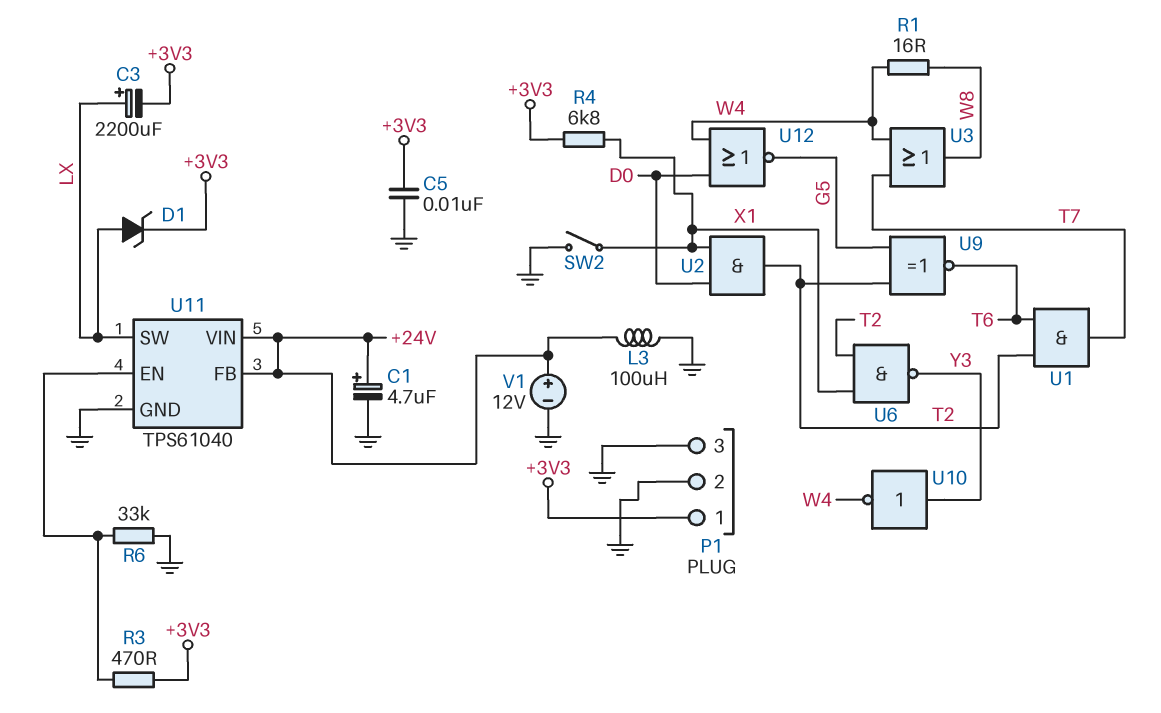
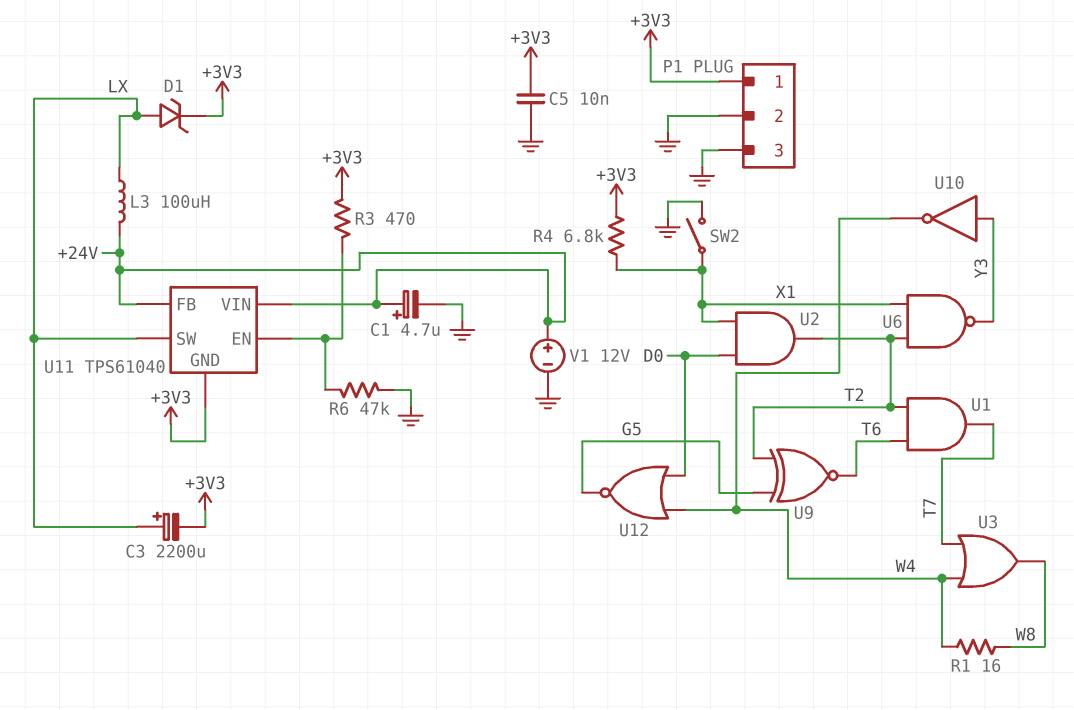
L3: 100uH (+24V, GND) -> 100uH (+24V, LX)
R6: 33k (GND, U11/EN) -> 47k (GND, U11/EN)
U11 pin GND: GND -> +3V3

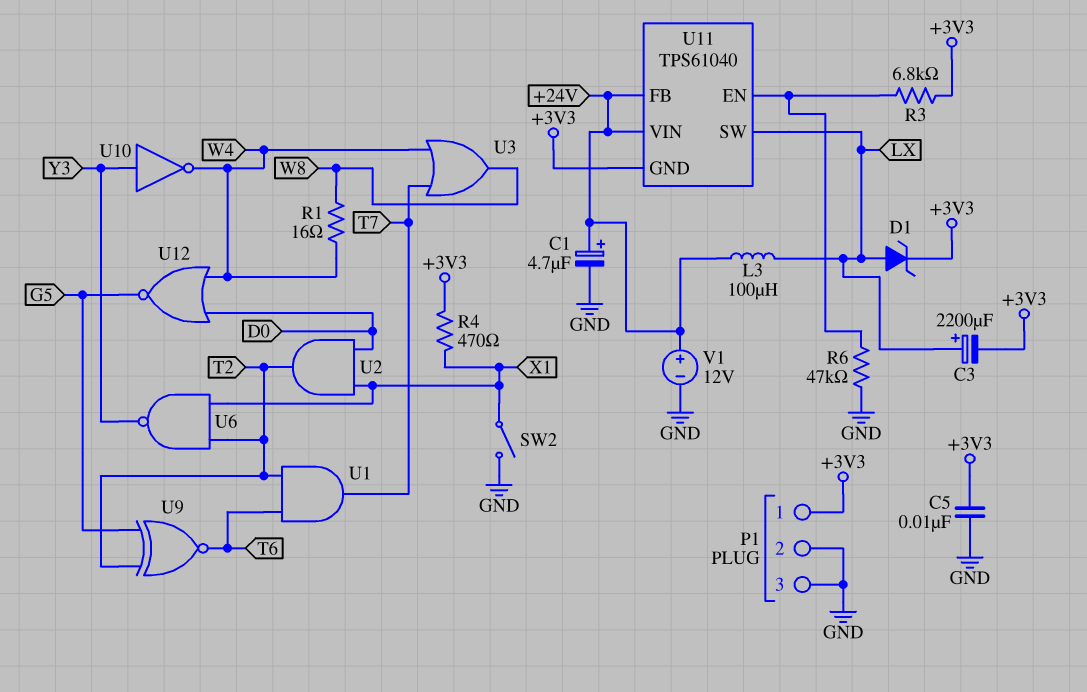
R3: 470 (+3V3, U11/EN) -> 6.8k (+3V3, U11/EN)
R4: 6.8k (+3V3, X1) -> 470 (+3V3, X1)

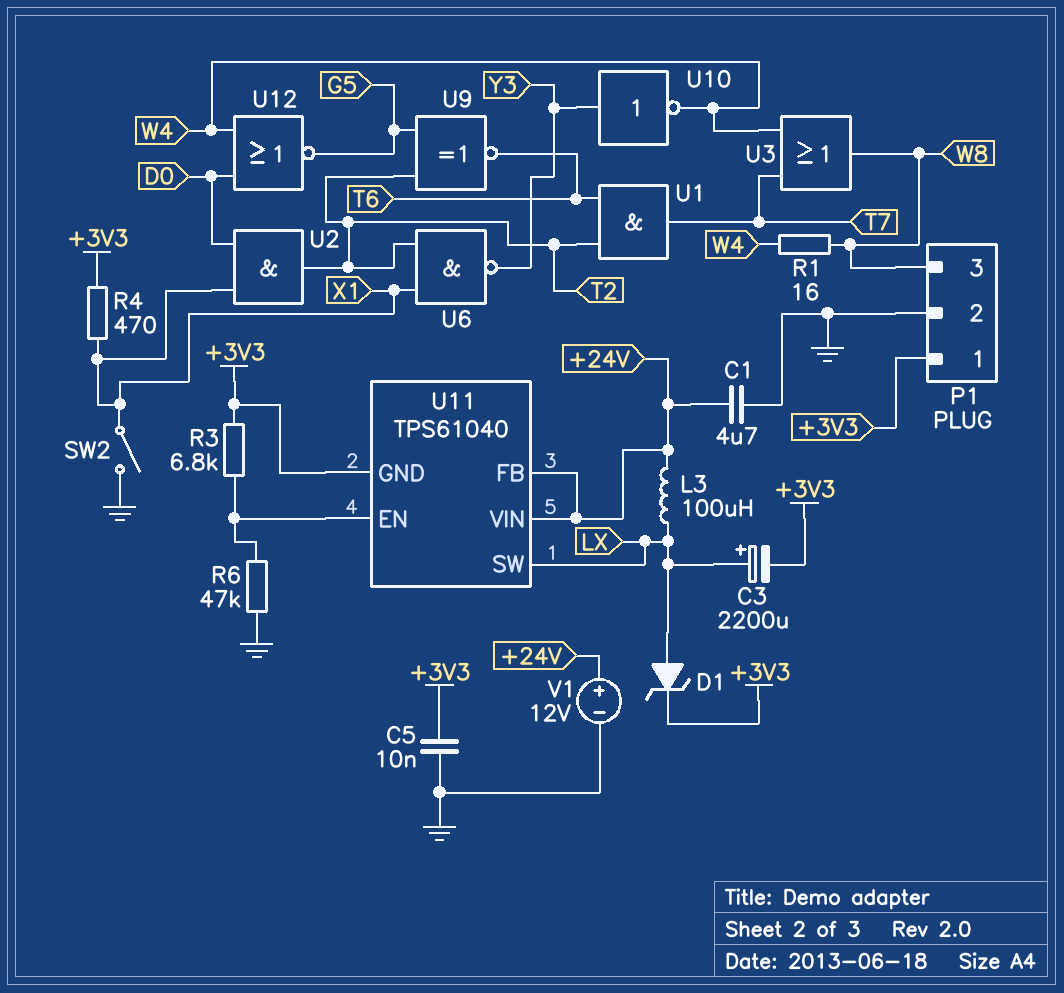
C1: 4.7uF (plus +24V, minus GND) -> 4.7uF (+24V, GND)
P1 pin 3: GND -> W8

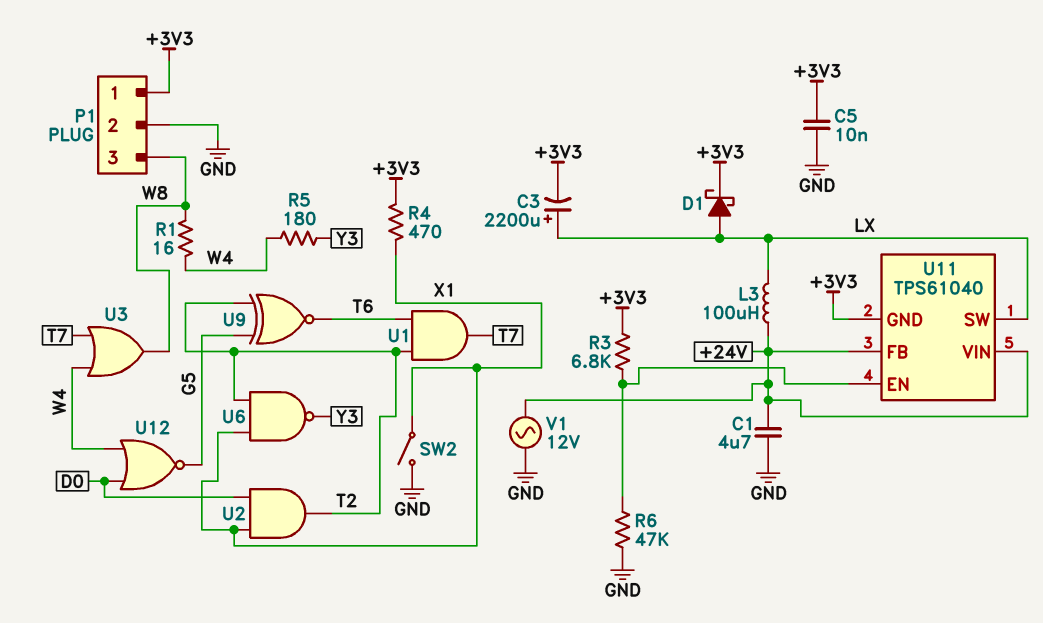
D1: zener (A LX, K +3V3) -> schottky (A LX, K +3V3)
R5: none -> 180 (W4, Y3)
U10: NOT (in Y3, out W4) -> none
V1: 12V (plus +24V, minus GND) -> AC 12V (+24V, GND)

